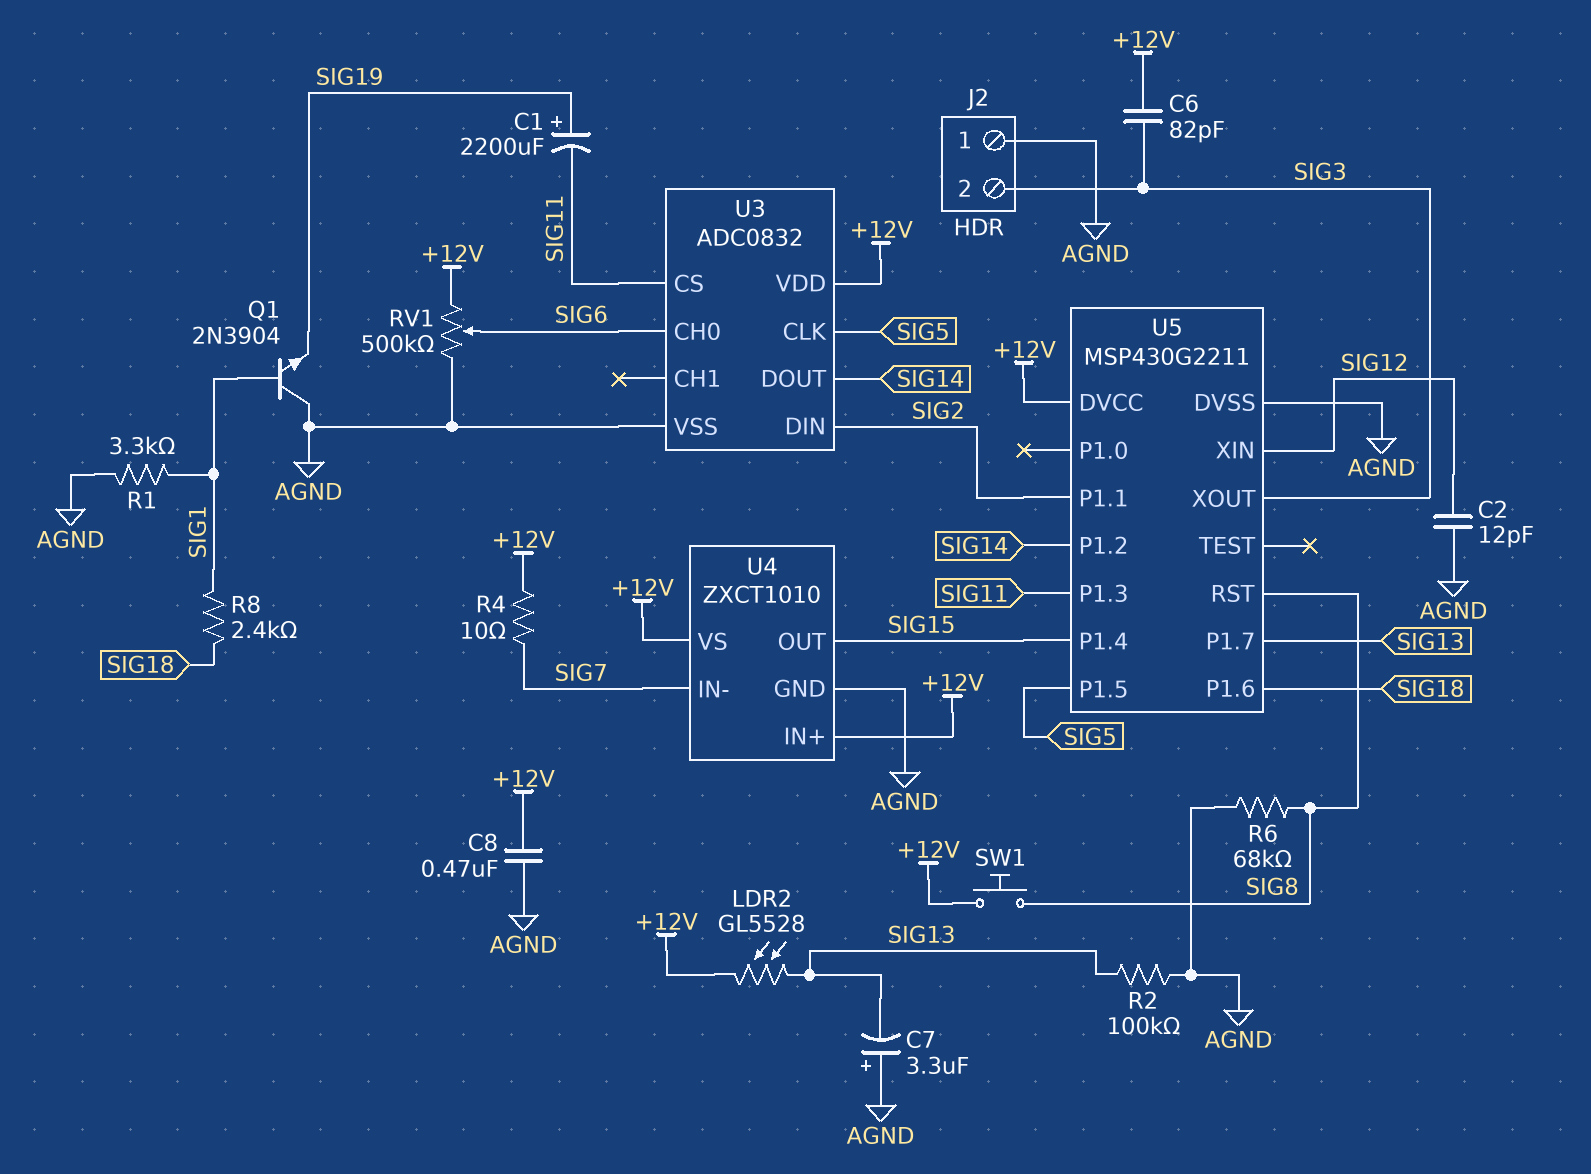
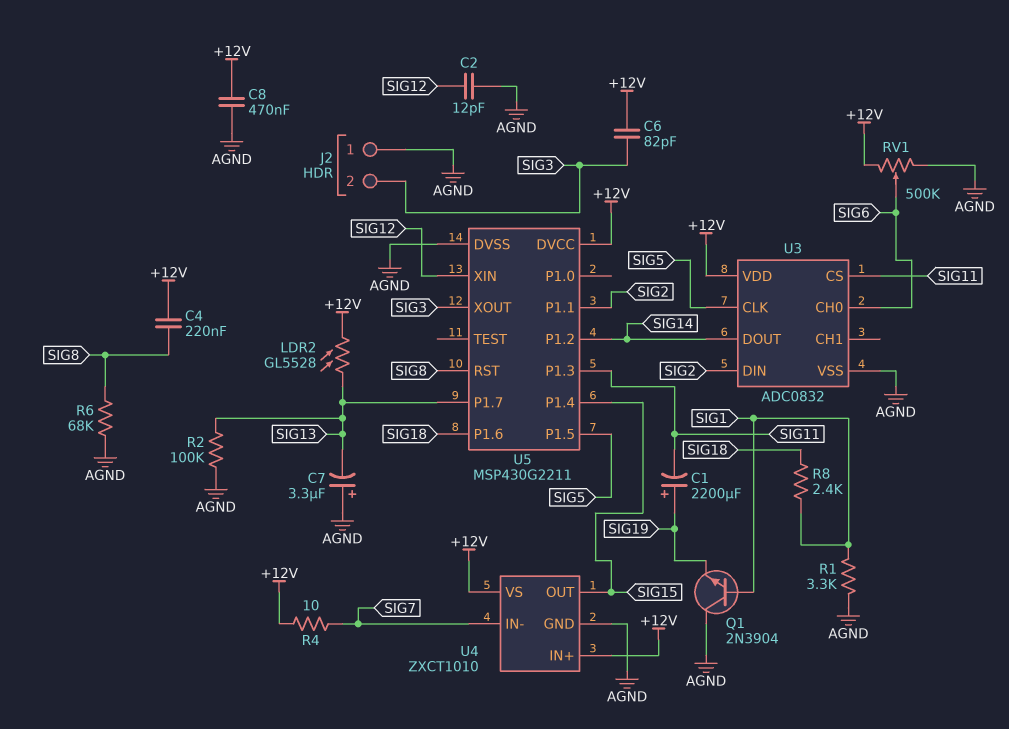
C4: none -> 220nF (+12V, SIG8)
SW1: button (+12V, SIG8) -> none

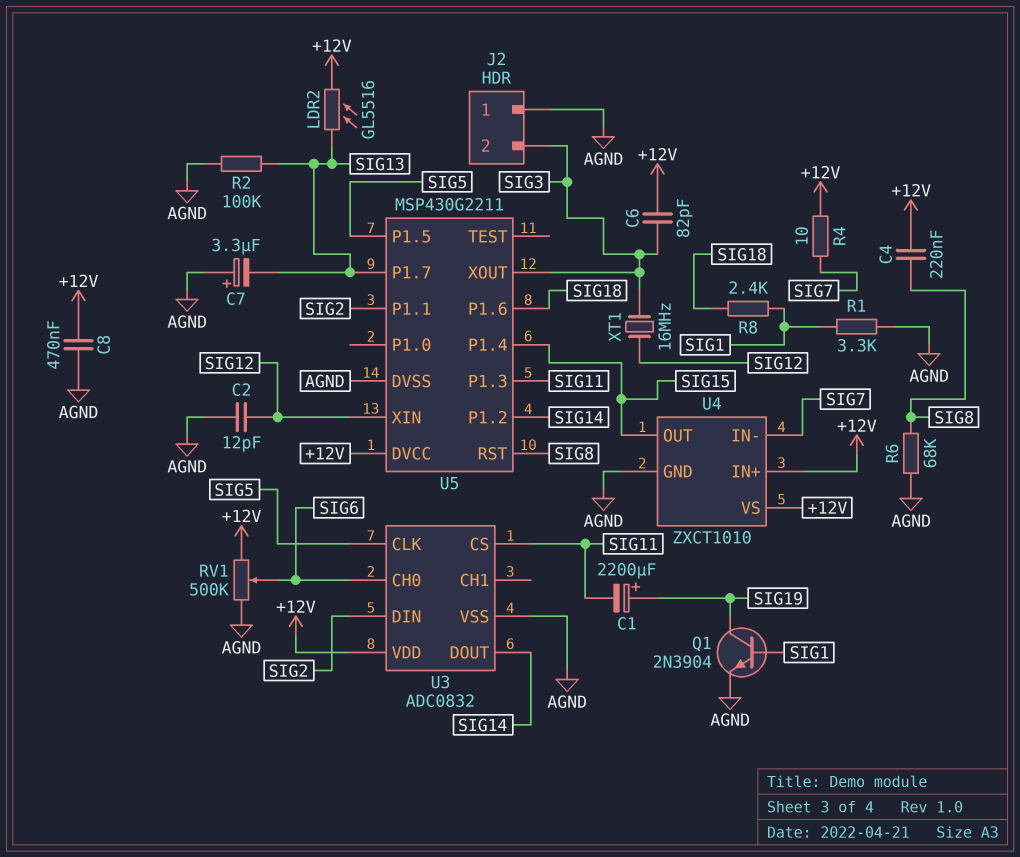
LDR2: GL5528 (+12V, SIG13) -> GL5516 (+12V, SIG13)
Q1: NPN 2N3904 (B SIG1, C AGND, E SIG19) -> NPN 2N3904 (B SIG1, C SIG19, E AGND)
XT1: none -> 16MHz (SIG3, SIG12)

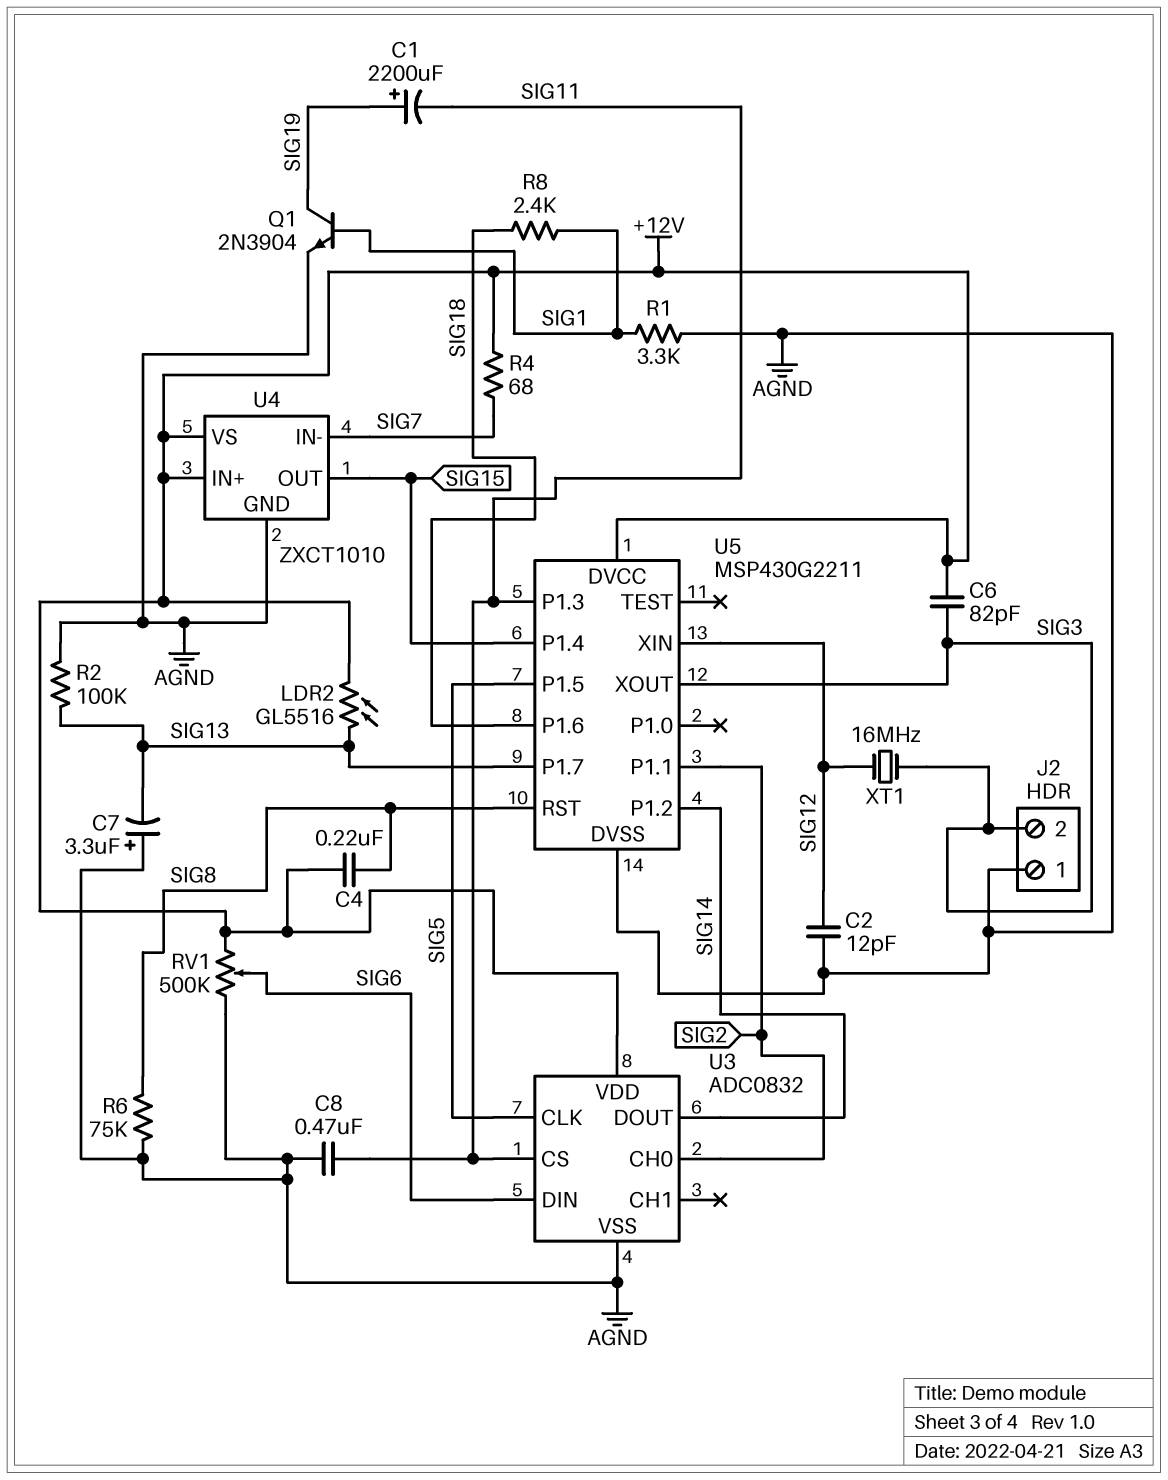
C8: 470nF (+12V, AGND) -> 470nF (AGND, SIG11)
R4: 10 (+12V, SIG7) -> 68 (+12V, SIG7)
R6: 68k (AGND, SIG8) -> 75k (AGND, SIG8)
U3 pin CH0: SIG6 -> SIG2
U3 pin DIN: SIG2 -> SIG6

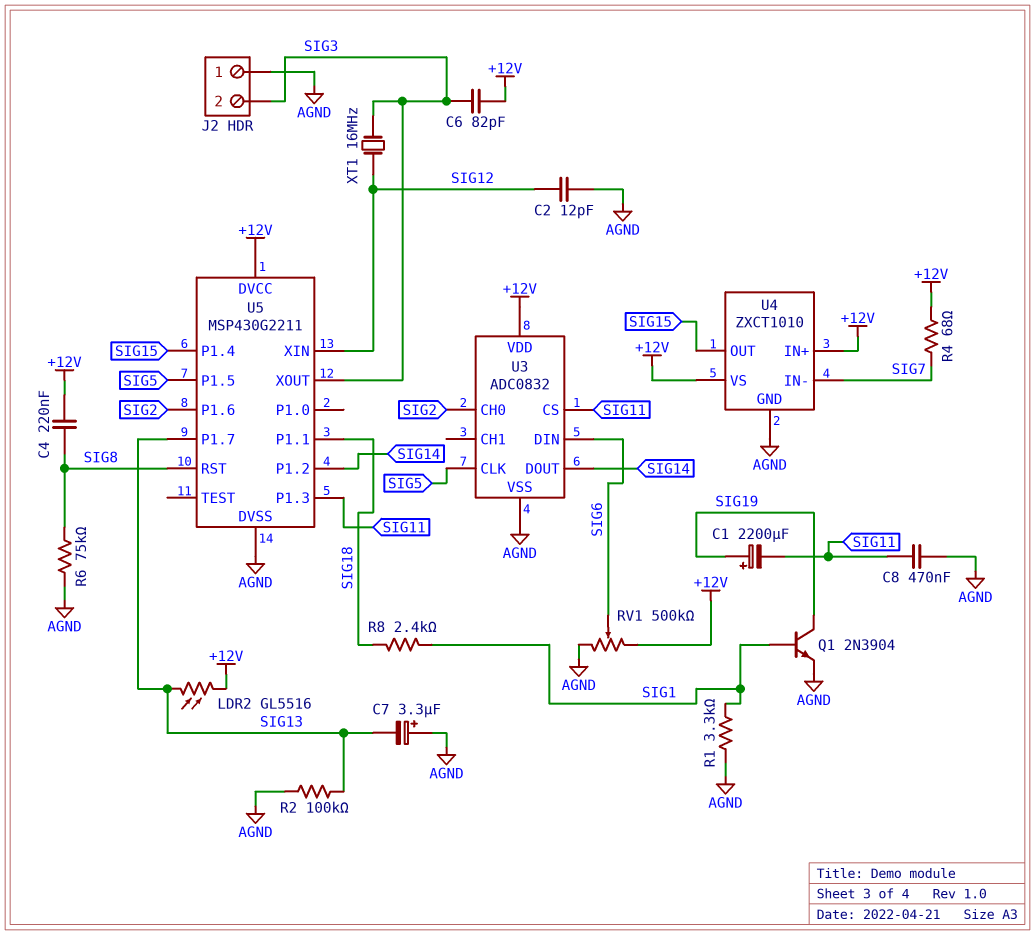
U5 pin P1.1: SIG2 -> SIG18
U5 pin P1.6: SIG18 -> SIG2

